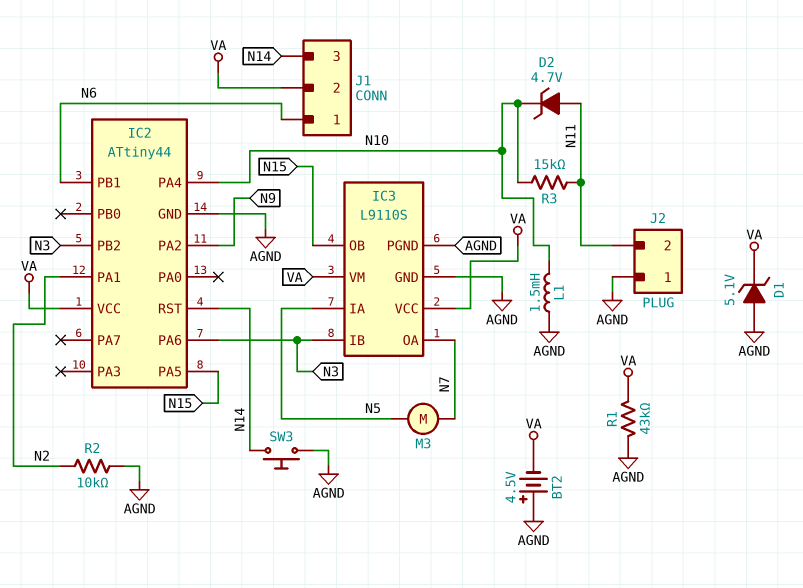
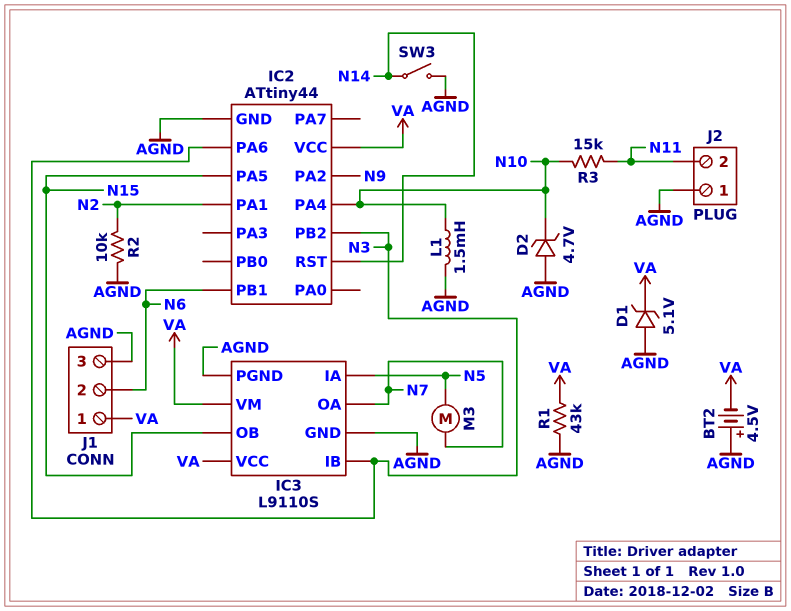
D2: zener 4.7V (A N11, K N10) -> zener 4.7V (A AGND, K N10)
J1 pin 1: N6 -> VA
J1 pin 2: VA -> N6
J1 pin 3: N14 -> AGND
SW3: button (AGND, N14) -> switch (AGND, N14)

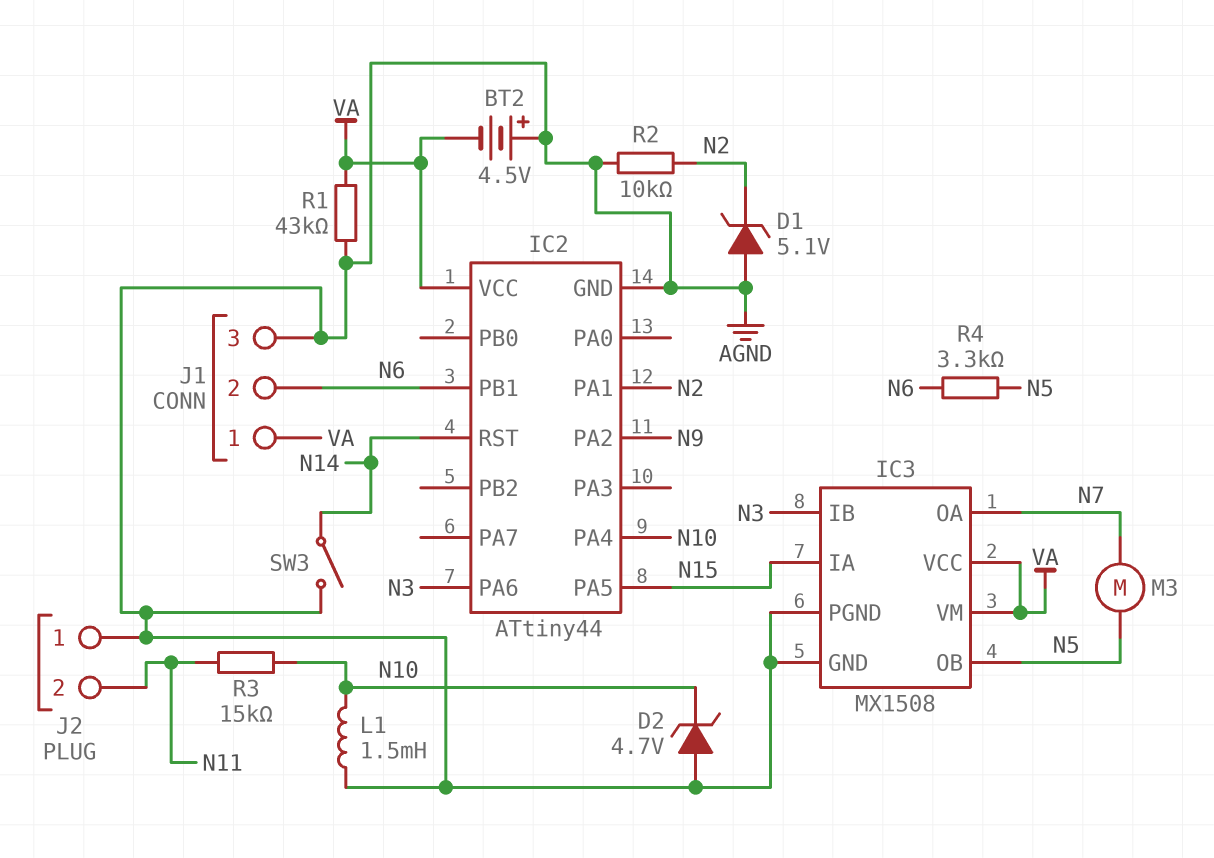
D1: zener 5.1V (A AGND, K VA) -> zener 5.1V (A AGND, K N2)
IC2 pin PB2: N3 -> none
IC3: L9110S -> MX1508
IC3 pin IA: N5 -> N15
IC3 pin OB: N15 -> N5
R4: none -> 3.3k (N5, N6)

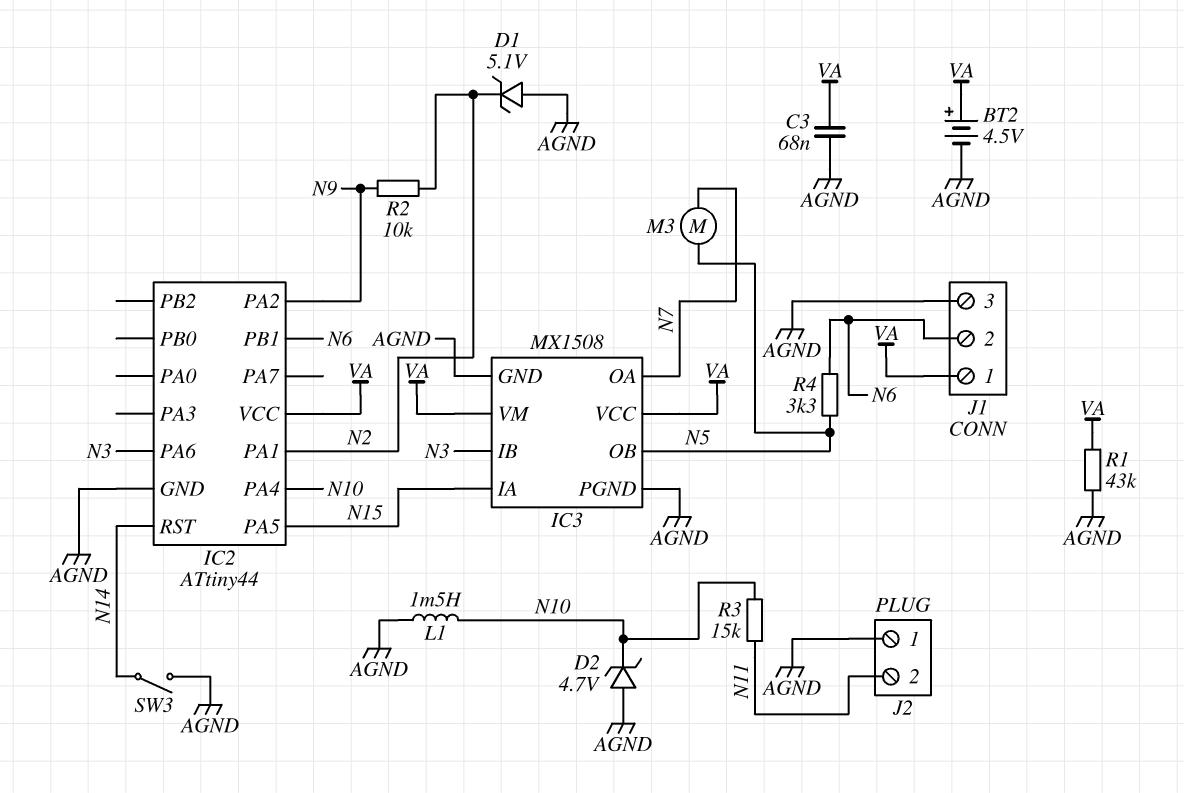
BT2: 4.5V (plus AGND, minus VA) -> 4.5V (plus VA, minus AGND)
C3: none -> 68nF (AGND, VA)
R2: 10k (AGND, N2) -> 10k (N2, N9)

